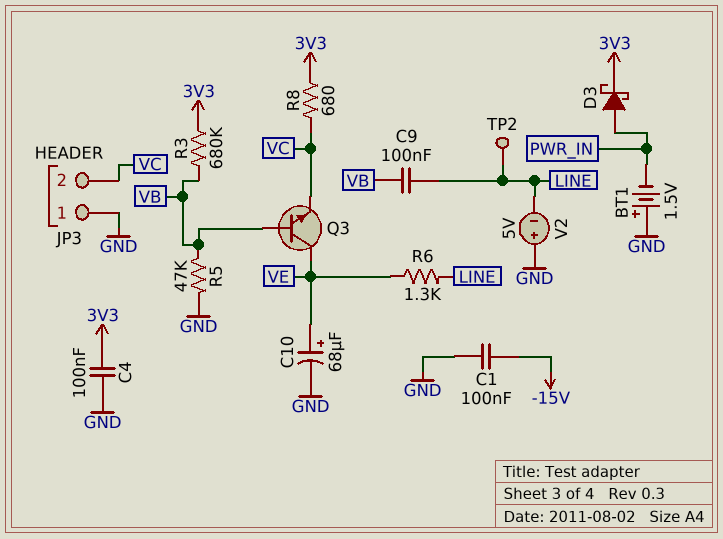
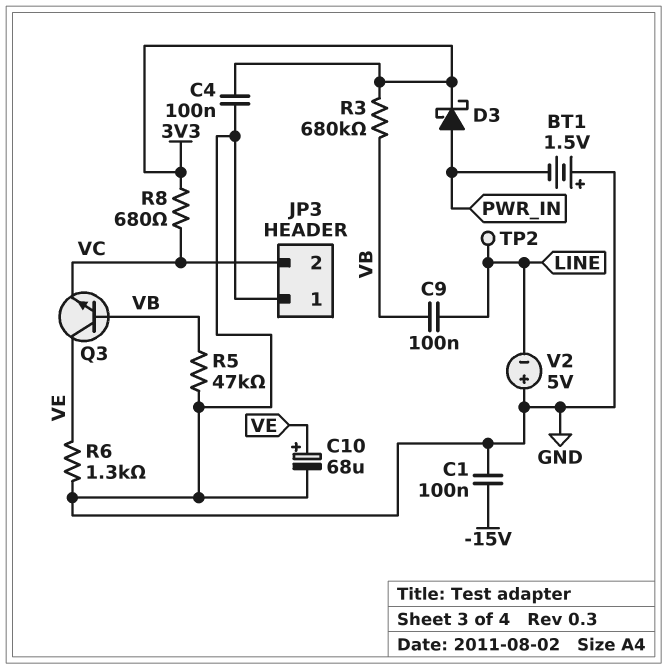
R6: 1.3k (LINE, VE) -> 1.3k (GND, VE)

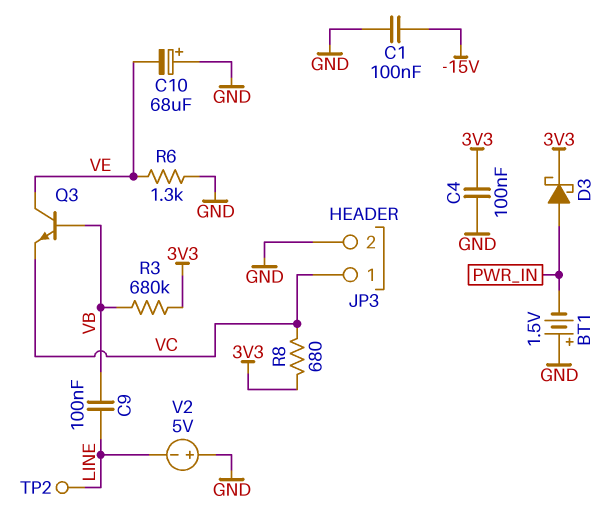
C10: 68uF (plus VE, minus GND) -> 68uF (plus GND, minus VE)
JP3 pin 1: GND -> VC
JP3 pin 2: VC -> GND
R5: 47k (GND, VB) -> none

